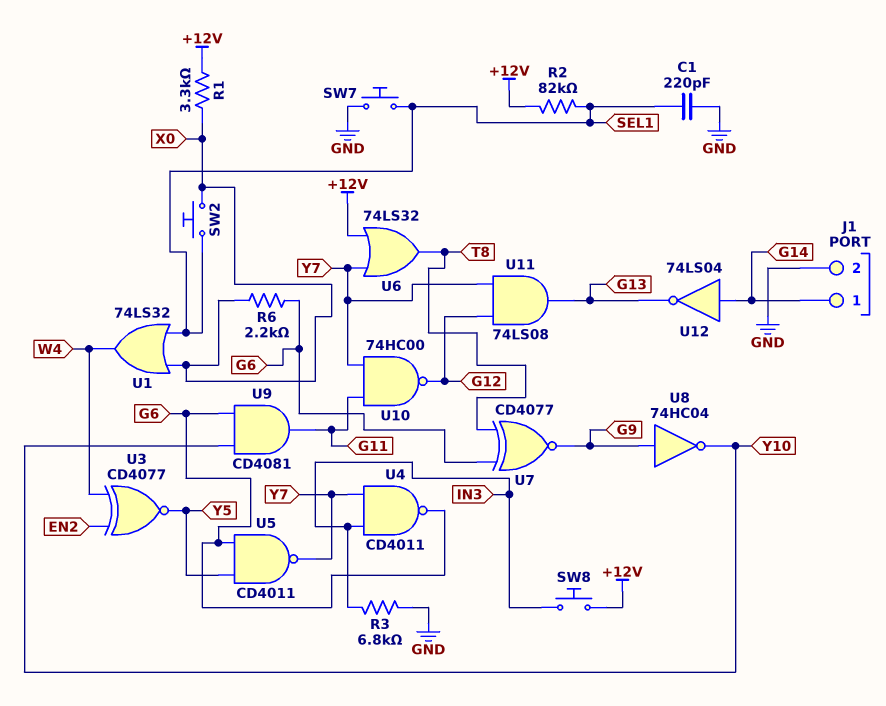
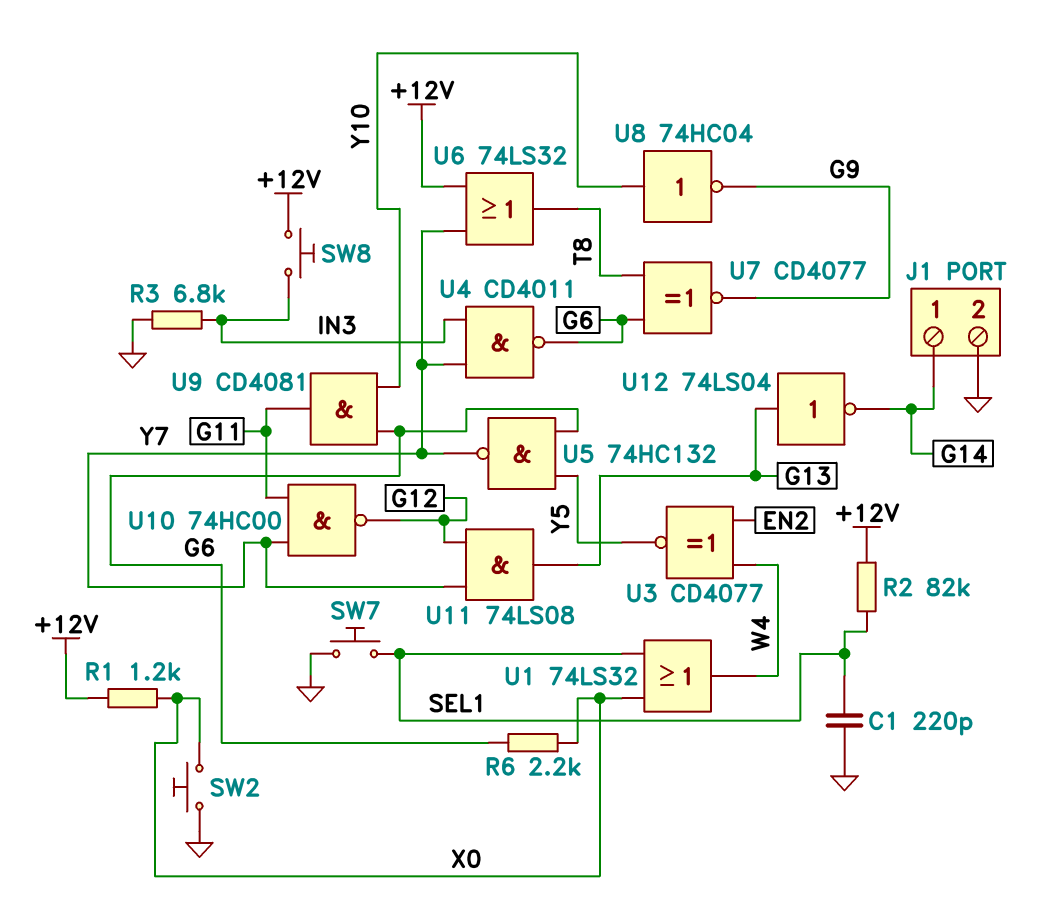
R1: 3.3k (+12V, X0) -> 1.2k (+12V, X0)
SW2: button (SEL1, X0) -> button (GND, X0)
U5: NAND CD4011 (in G6, in Y5, out Y7) -> NAND 74HC132 (in G6, in Y5, out Y7)
U8: NOT 74HC04 (in G9, out Y10) -> NOT 74HC04 (in Y10, out G9)
U12: NOT 74LS04 (in G14, out G13) -> NOT 74LS04 (in G13, out G14)

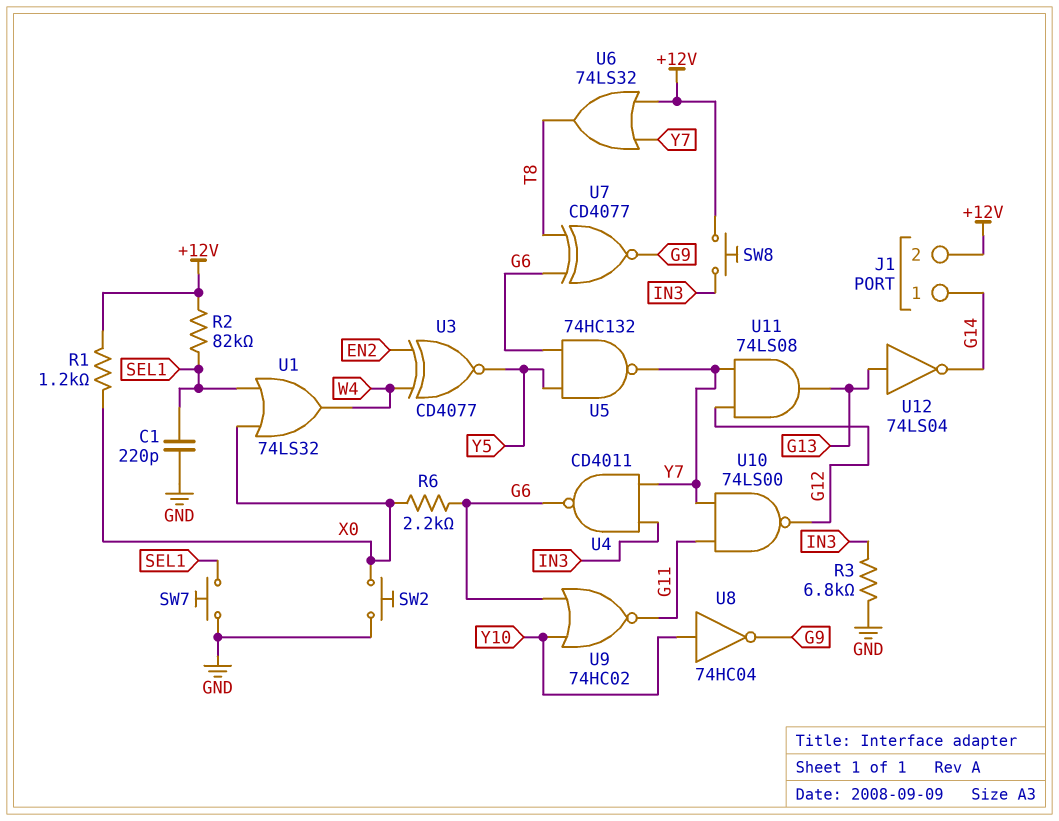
J1 pin 2: GND -> +12V
U9: AND CD4081 (in G6, in Y10, out G11) -> NOR 74HC02 (in G6, in Y10, out G11)
U10: NAND 74HC00 (in G11, in Y7, out G12) -> NAND 74LS00 (in G11, in Y7, out G12)

